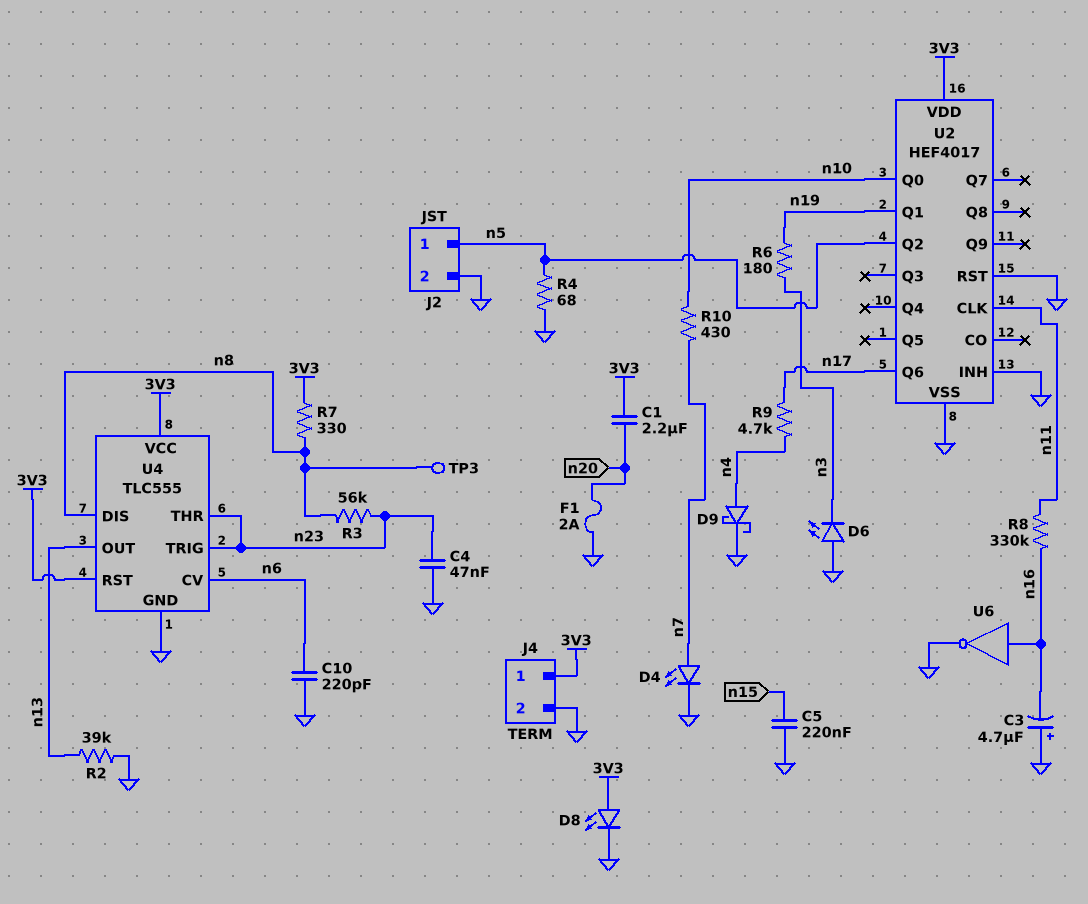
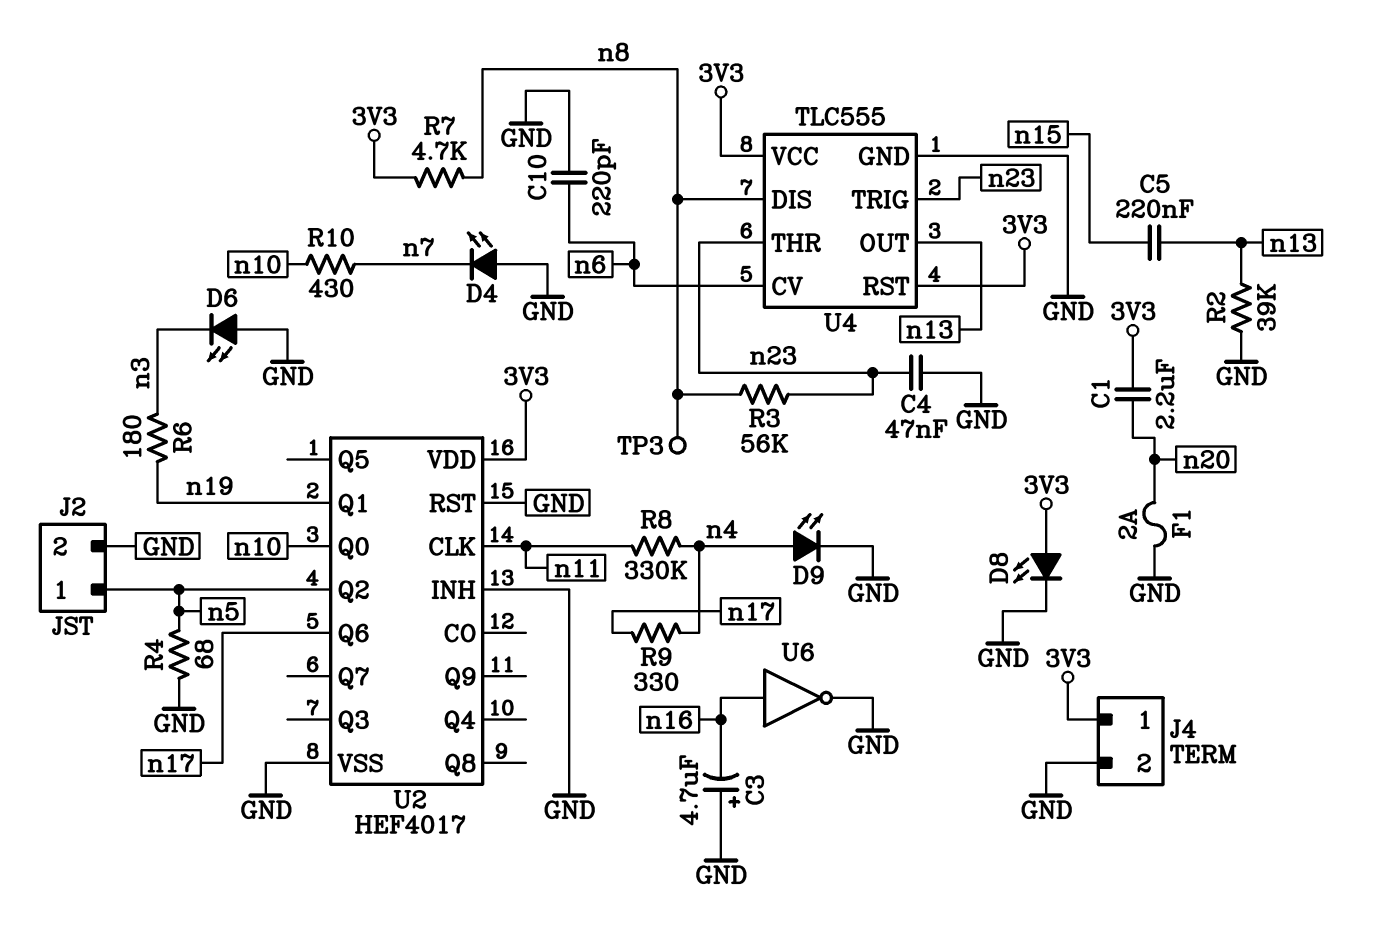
C5: 220nF (GND, n15) -> 220nF (n13, n15)
D4: LED (A n7, K GND) -> LED (A GND, K n7)
D9: schottky (A n4, K GND) -> LED (A n4, K GND)
R7: 330 (3V3, n8) -> 4.7k (3V3, n8)
R8: 330k (n11, n16) -> 330k (n4, n11)
R9: 4.7k (n4, n17) -> 330 (n4, n17)

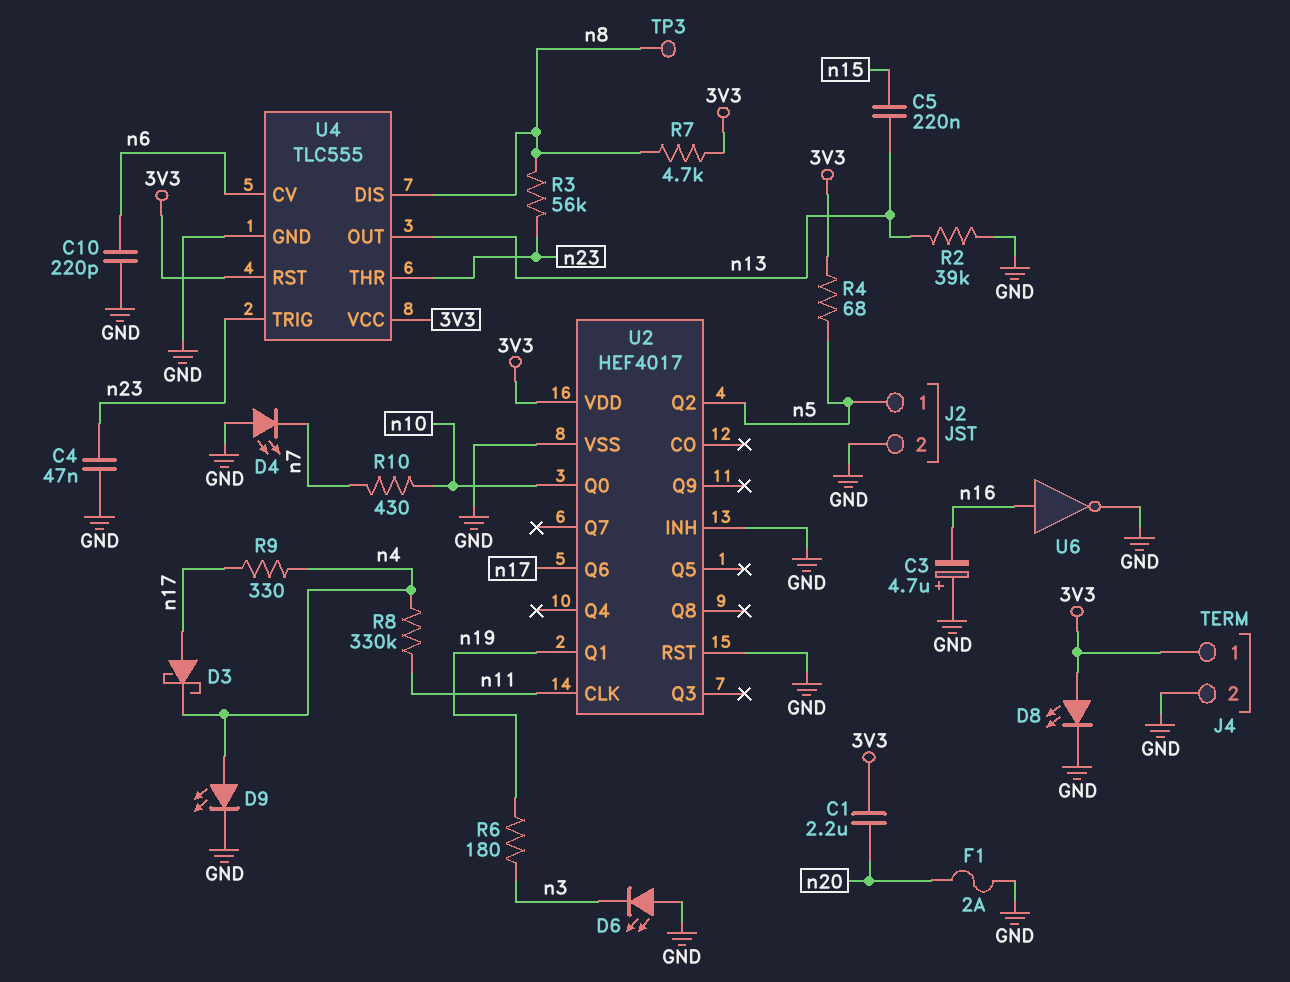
D3: none -> schottky (A n17, K n4)
R4: 68 (GND, n5) -> 68 (3V3, n5)

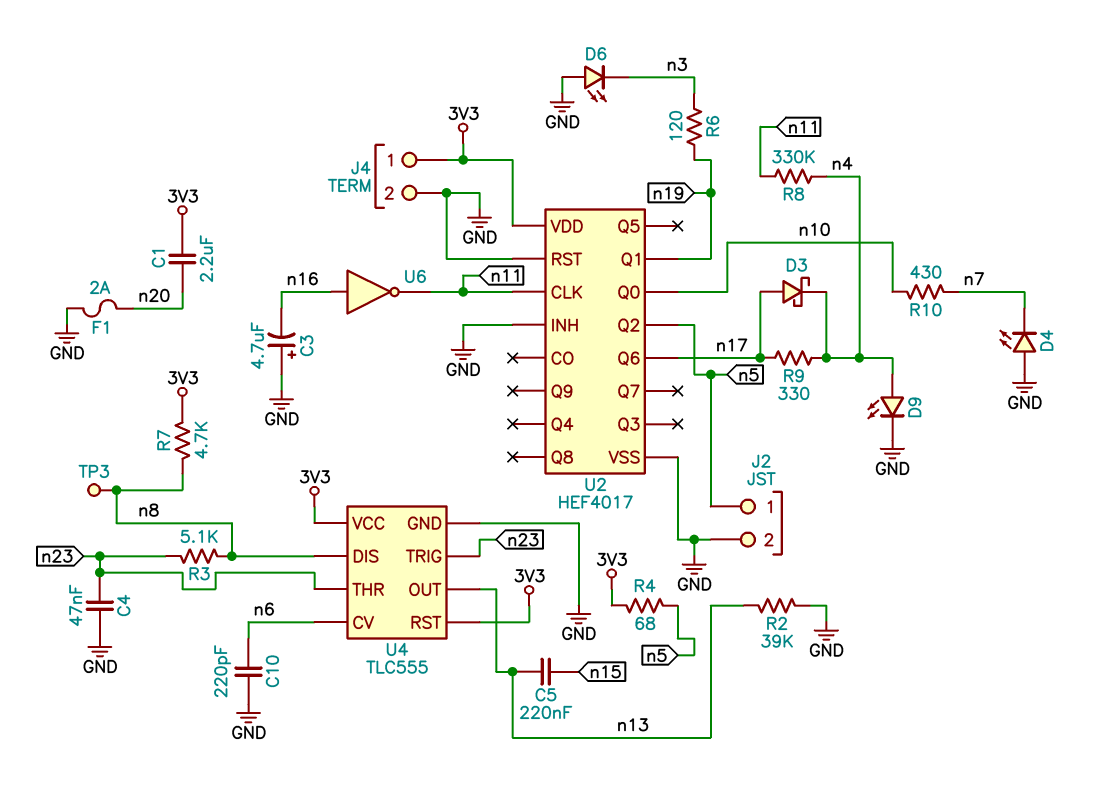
D8: LED (A 3V3, K GND) -> none
R3: 56k (n8, n23) -> 5.1k (n8, n23)
R6: 180 (n3, n19) -> 120 (n3, n19)
U6: NOT (in n16, out GND) -> NOT (in n16, out n11)

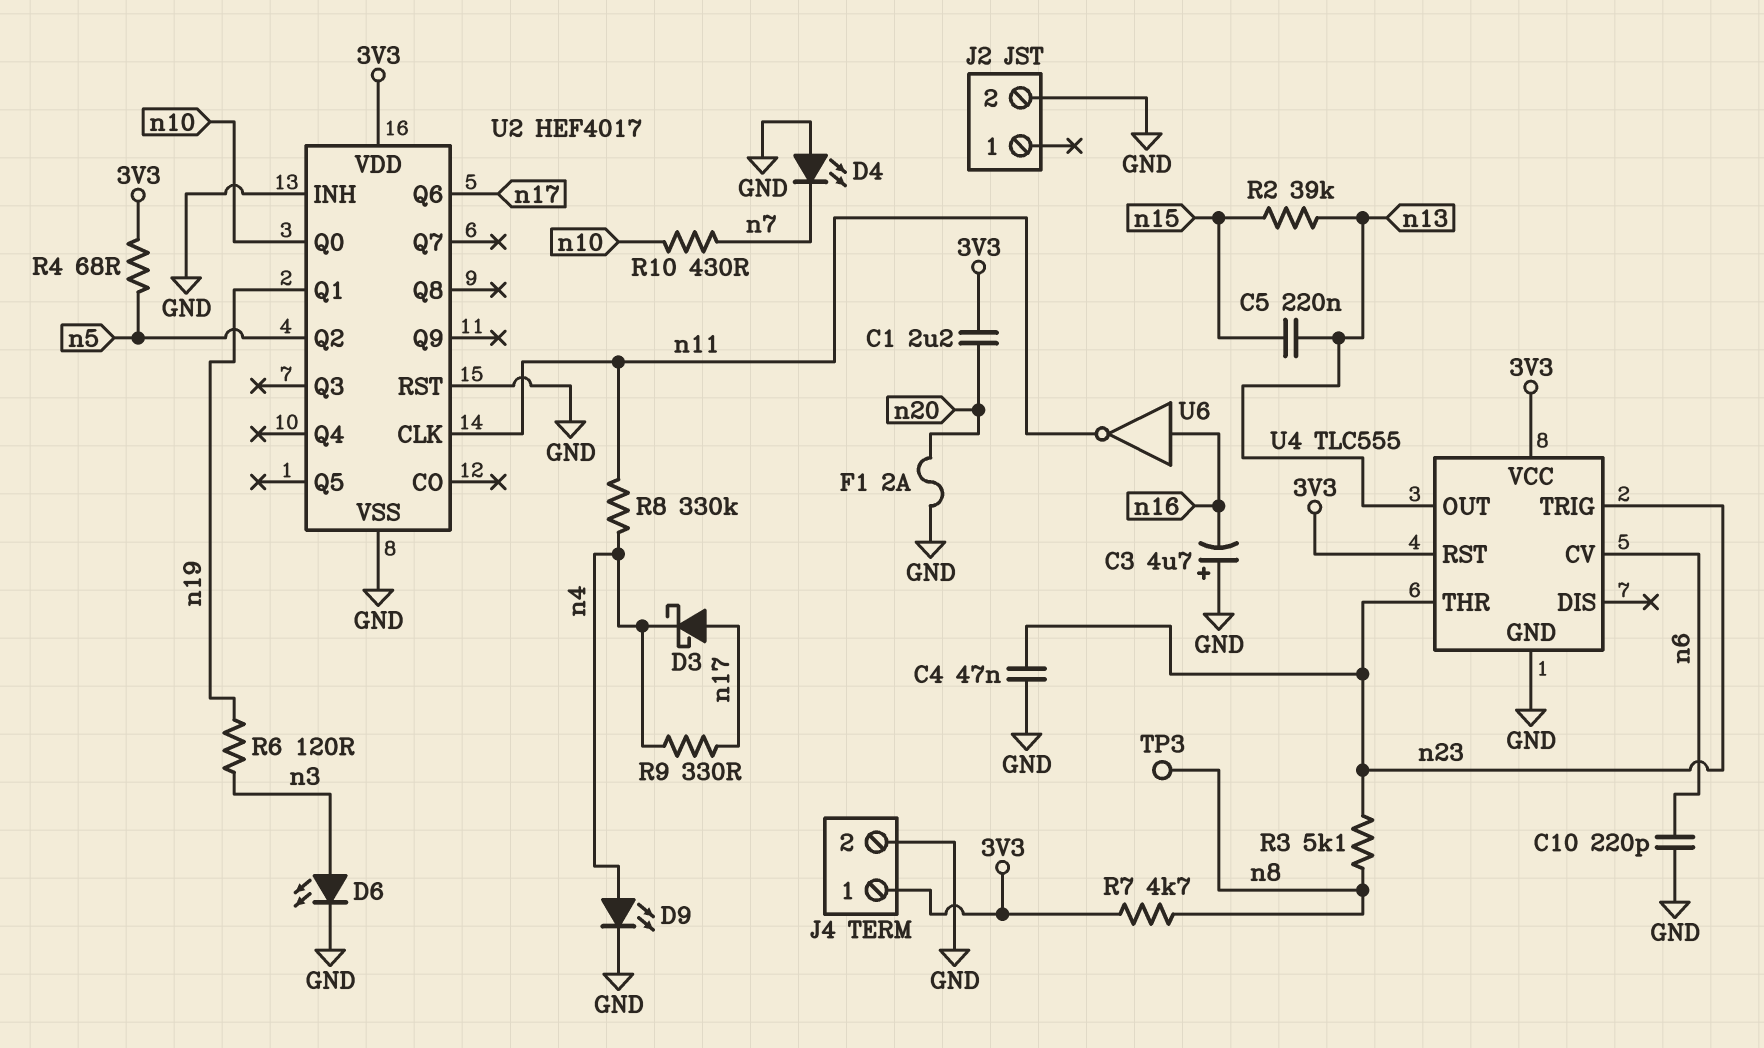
D6: LED (A GND, K n3) -> LED (A n3, K GND)
J2 pin 1: n5 -> none
R2: 39k (GND, n13) -> 39k (n13, n15)
U4 pin DIS: n8 -> none

